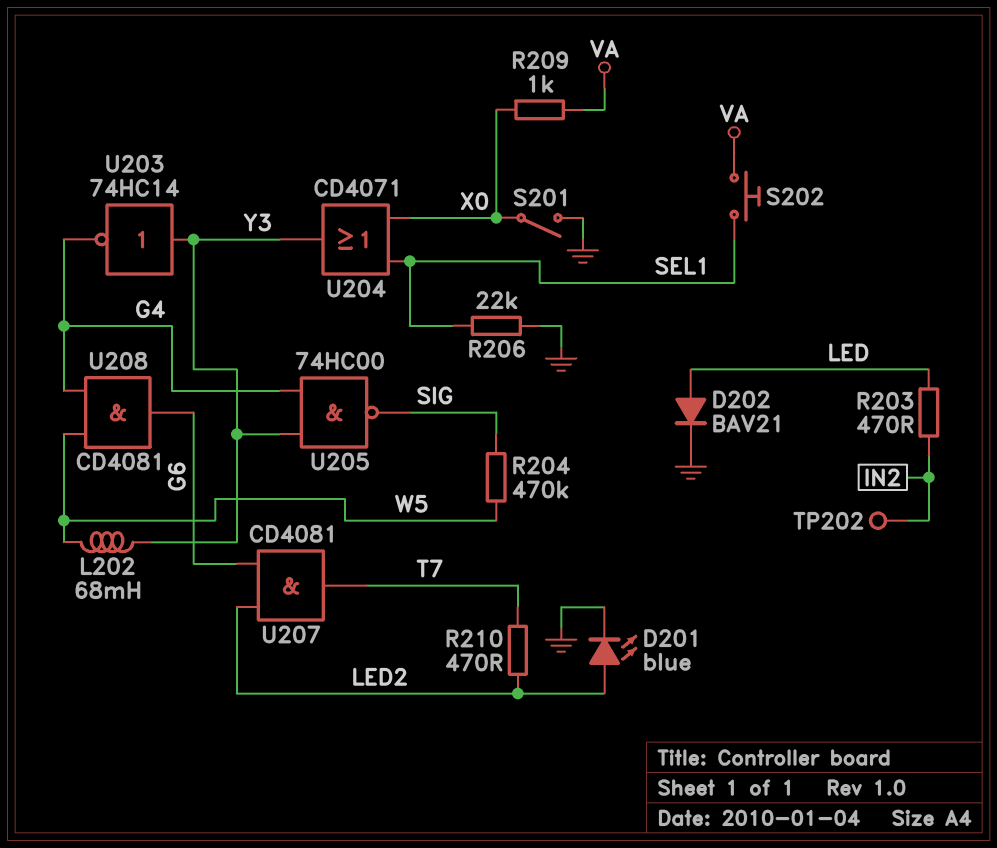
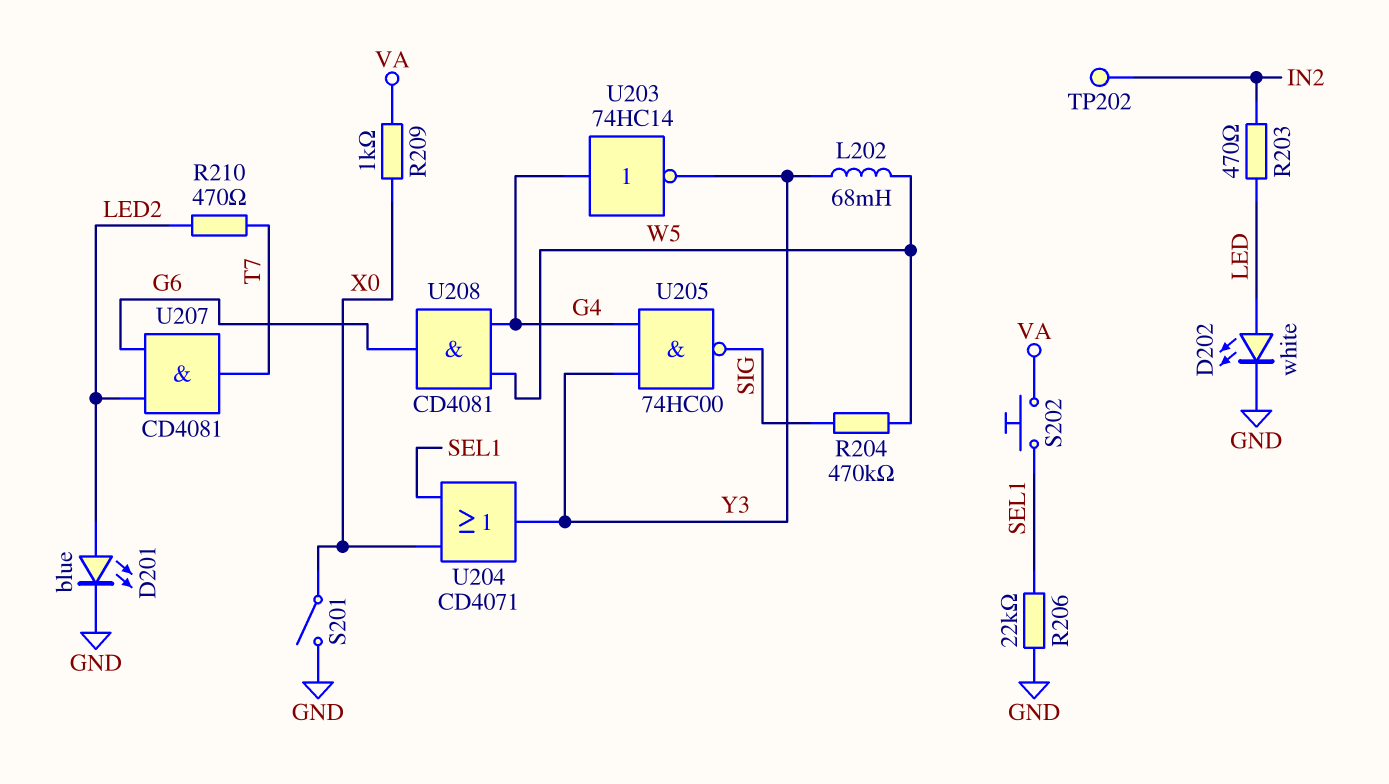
D202: diode BAV21 (A LED, K GND) -> LED white (A LED, K GND)
U203: NOT 74HC14 (in Y3, out G4) -> NOT 74HC14 (in G4, out Y3)

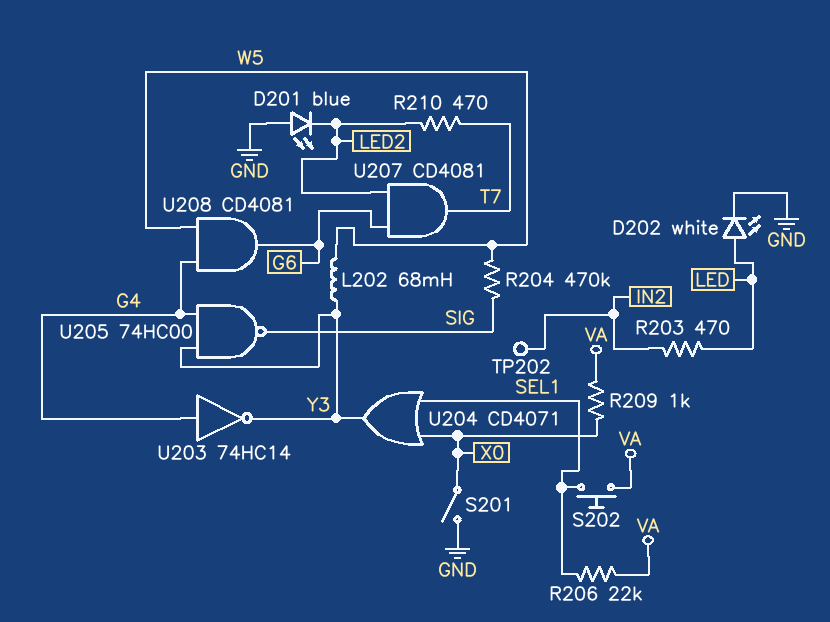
D201: LED blue (A LED2, K GND) -> LED blue (A GND, K LED2)
R206: 22k (GND, SEL1) -> 22k (SEL1, VA)

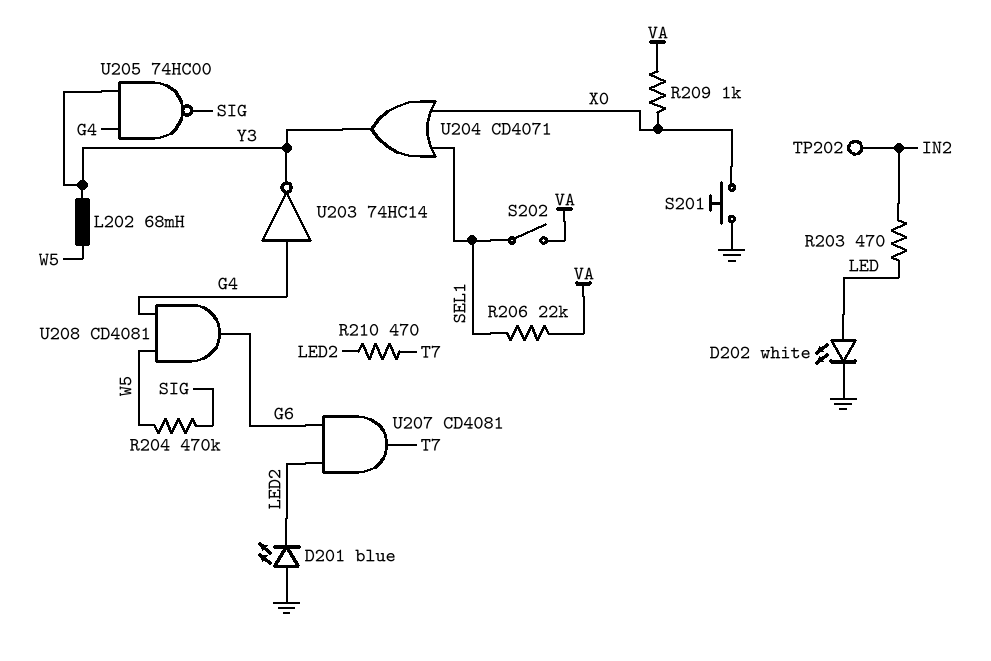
S201: switch (GND, X0) -> button (GND, X0)
S202: button (SEL1, VA) -> switch (SEL1, VA)

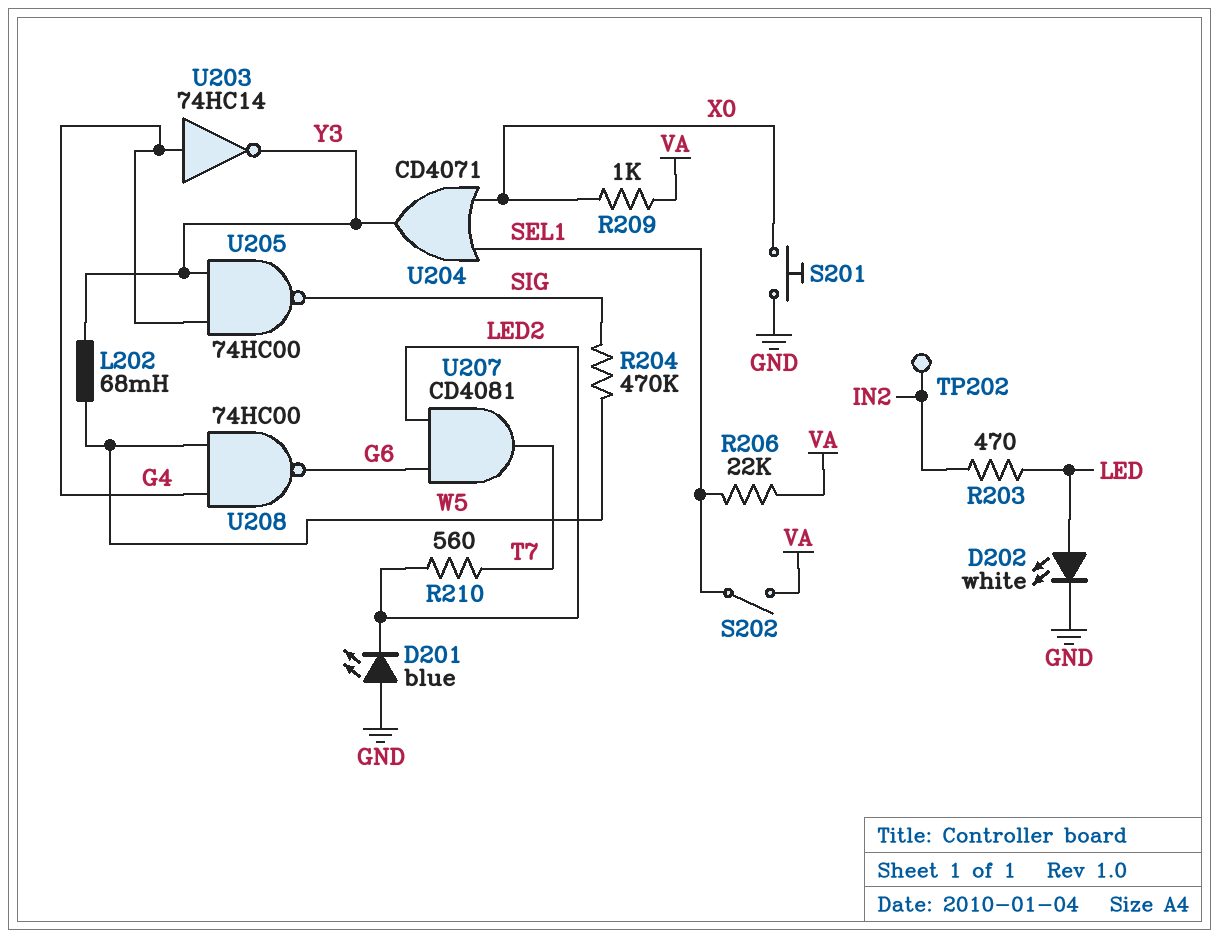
R210: 470 (LED2, T7) -> 560 (LED2, T7)
U208: AND CD4081 (in G4, in W5, out G6) -> NAND 74HC00 (in G4, in W5, out G6)

